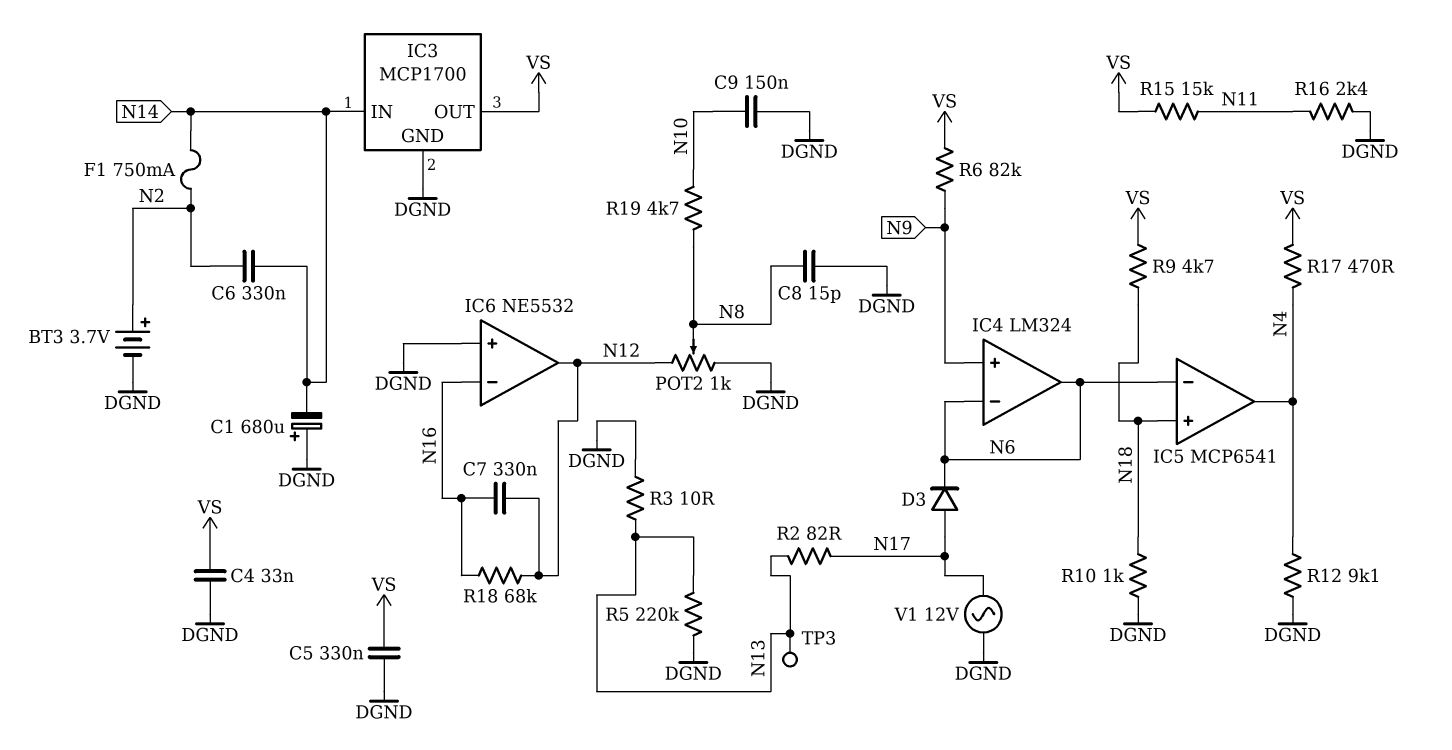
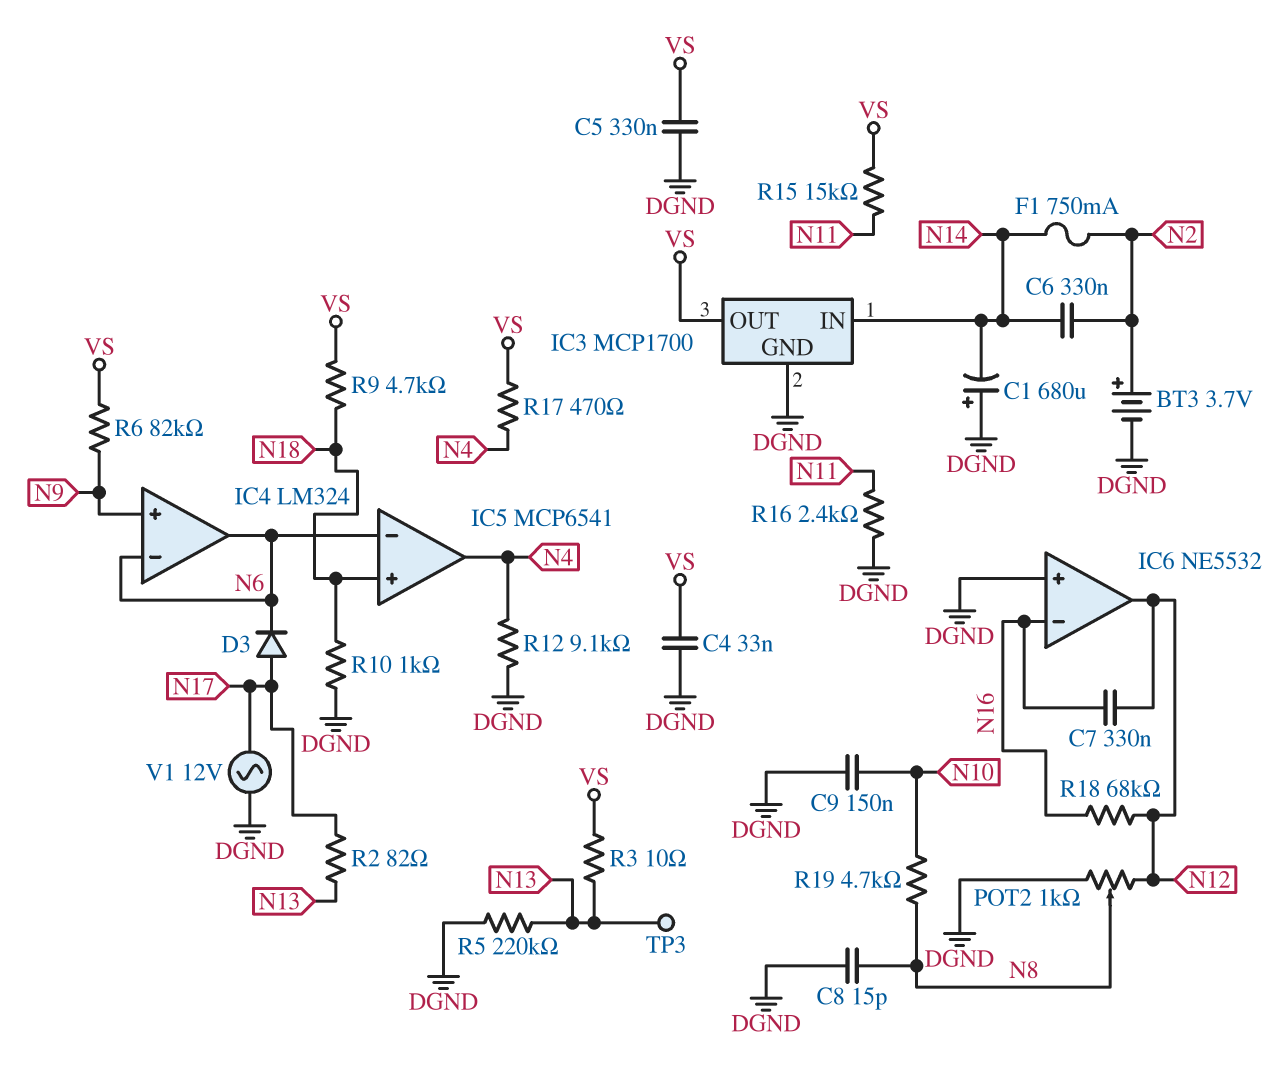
R3: 10 (DGND, N13) -> 10 (N13, VS)

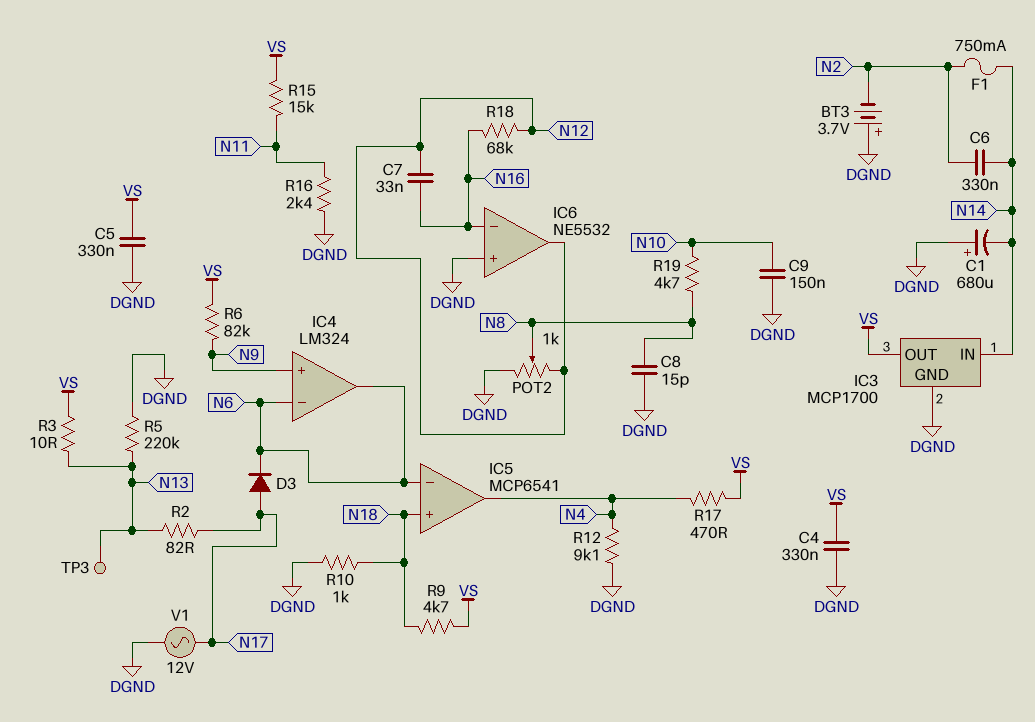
BT3: 3.7V (plus N2, minus DGND) -> 3.7V (plus DGND, minus N2)
C4: 33nF (DGND, VS) -> 330nF (DGND, VS)
C7: 330nF (N12, N16) -> 33nF (N12, N16)

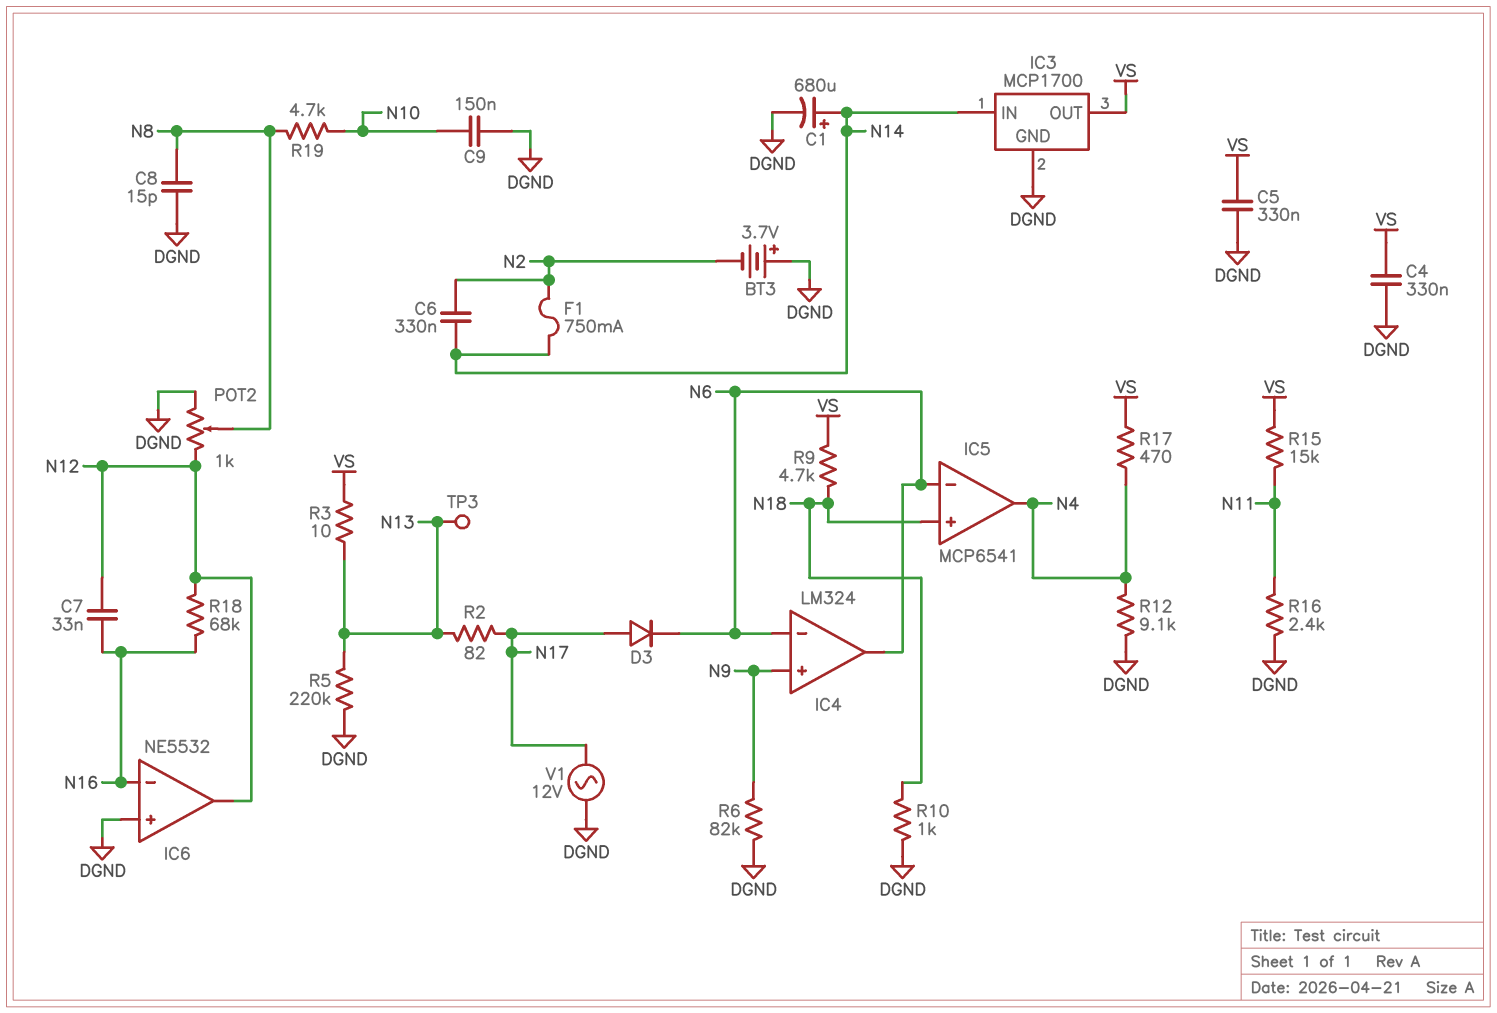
C1: 680uF (plus DGND, minus N14) -> 680uF (plus N14, minus DGND)
R6: 82k (N9, VS) -> 82k (DGND, N9)

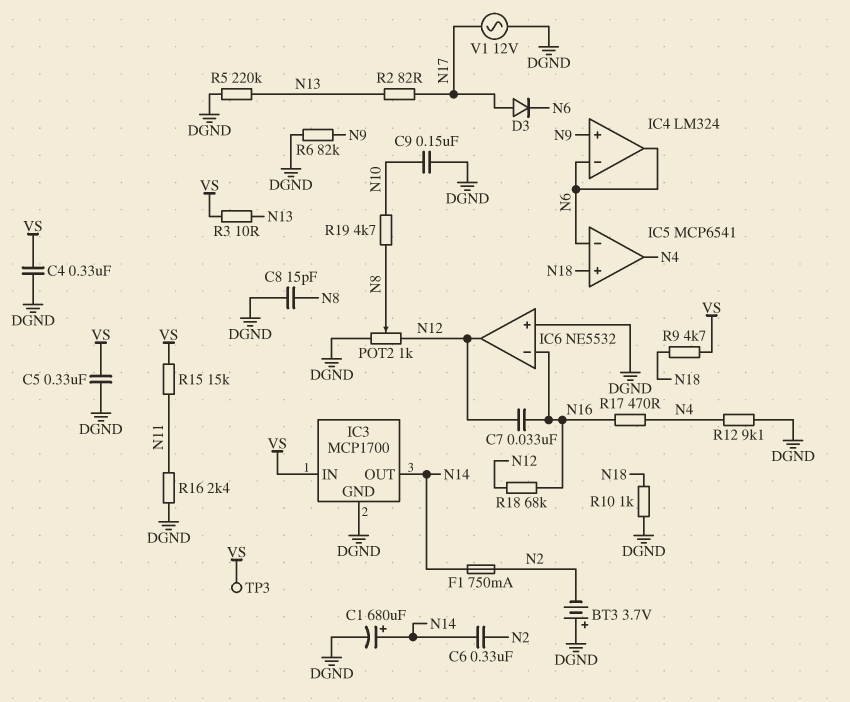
IC3 pin IN: N14 -> VS
IC3 pin OUT: VS -> N14
R17: 470 (N4, VS) -> 470 (N4, N16)
TP3: test point (N13) -> test point (VS)

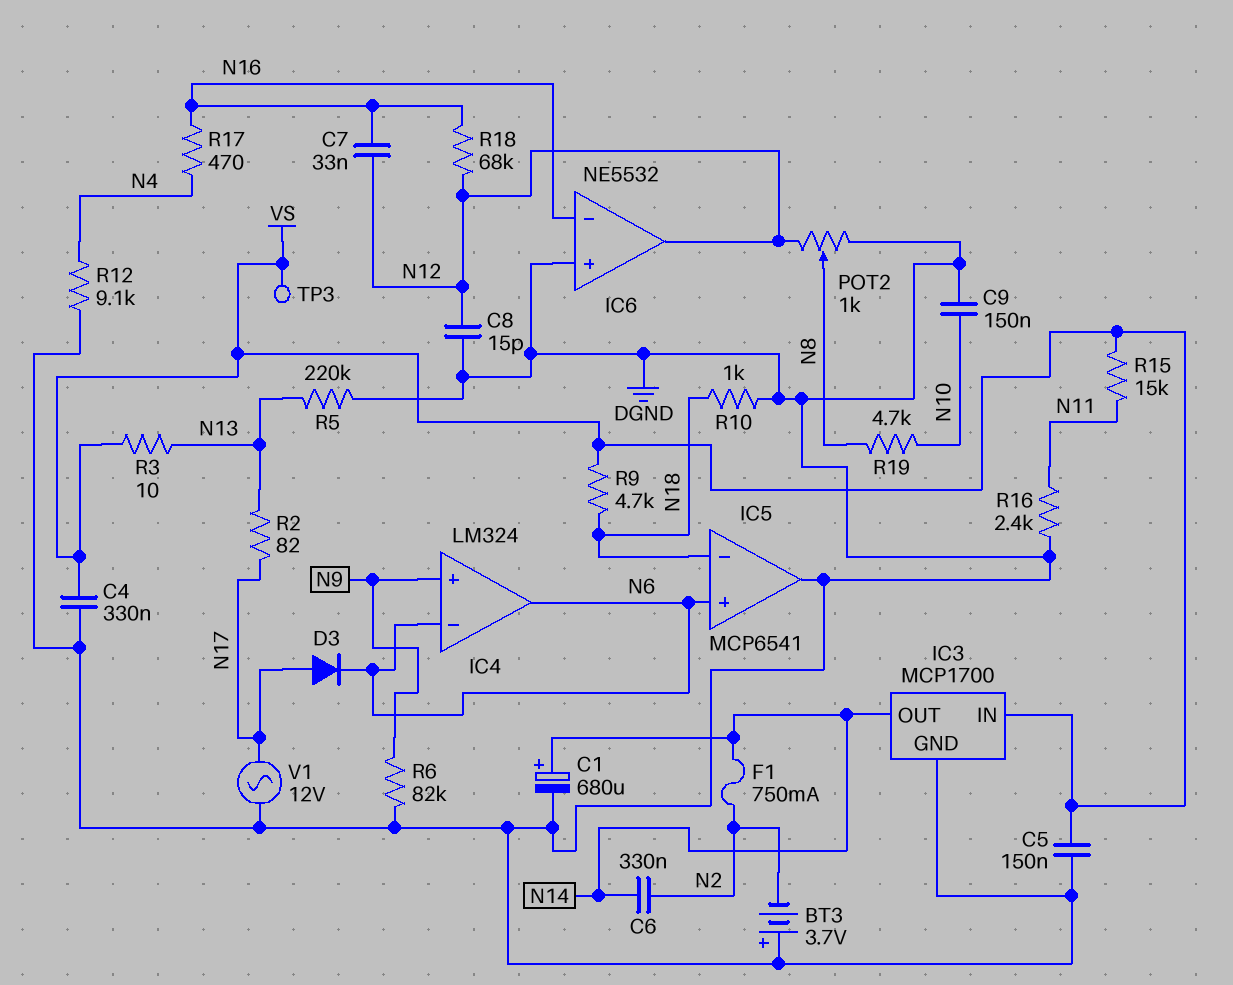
C5: 330nF (DGND, VS) -> 150nF (DGND, VS)
C8: 15pF (DGND, N8) -> 15pF (DGND, N12)
IC5 pin in+: N18 -> N6
IC5 pin in-: N6 -> N18
IC5 pin out: N4 -> DGND

